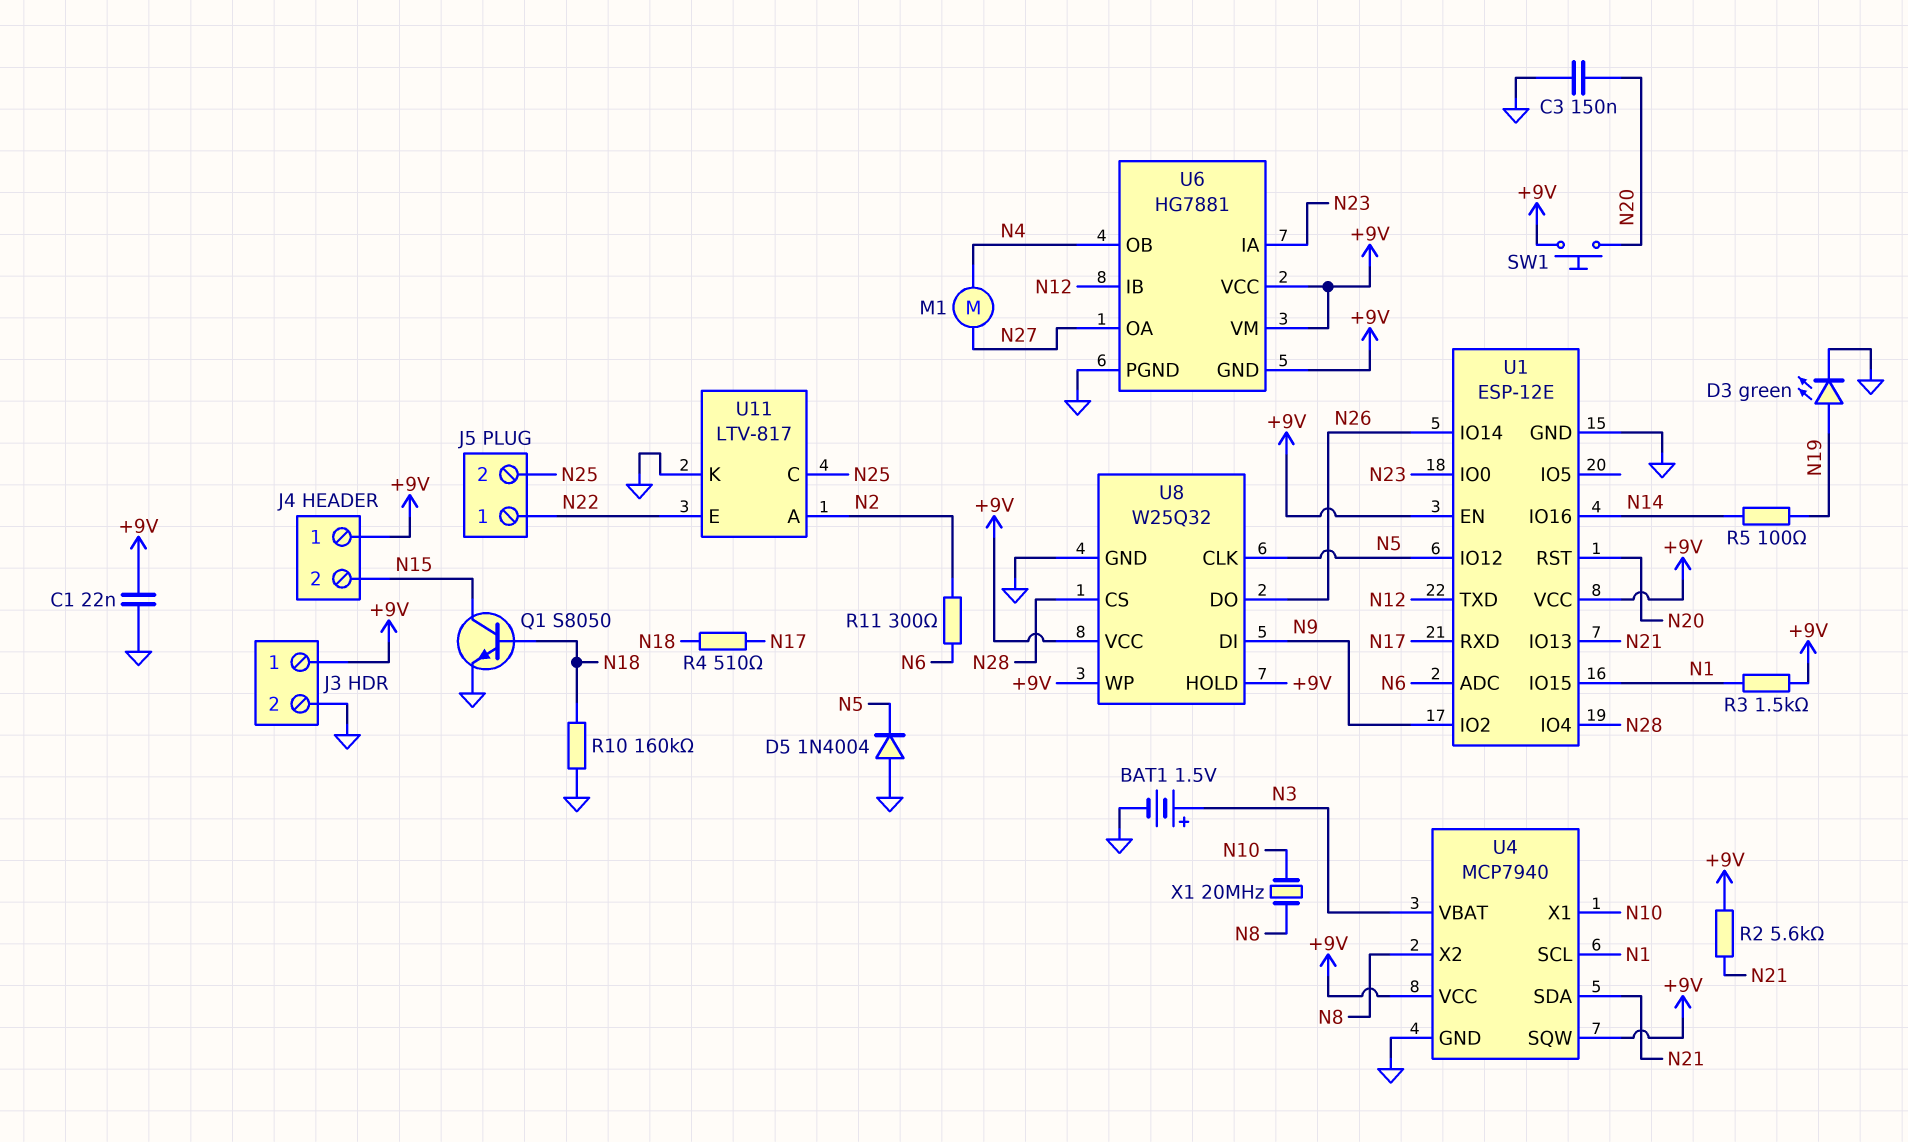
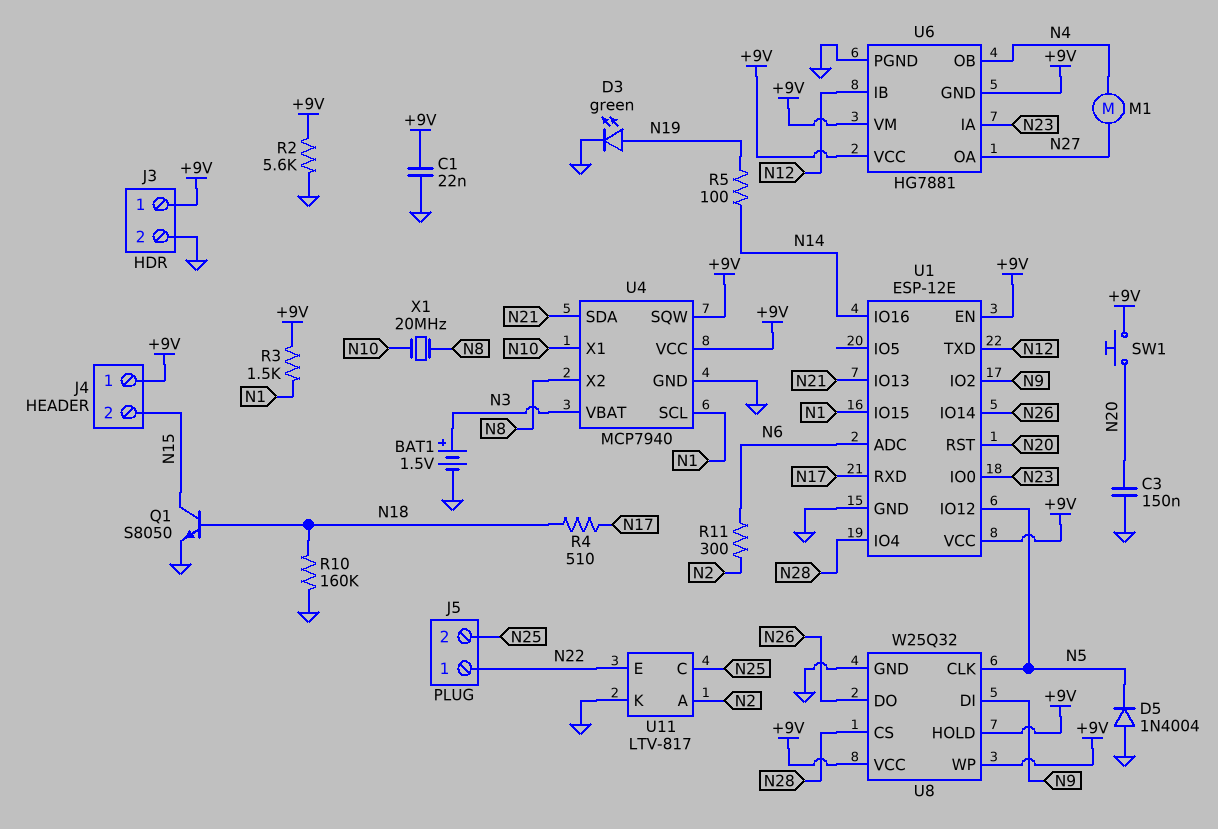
R2: 5.6k (+9V, N21) -> 5.6k (+9V, GND)

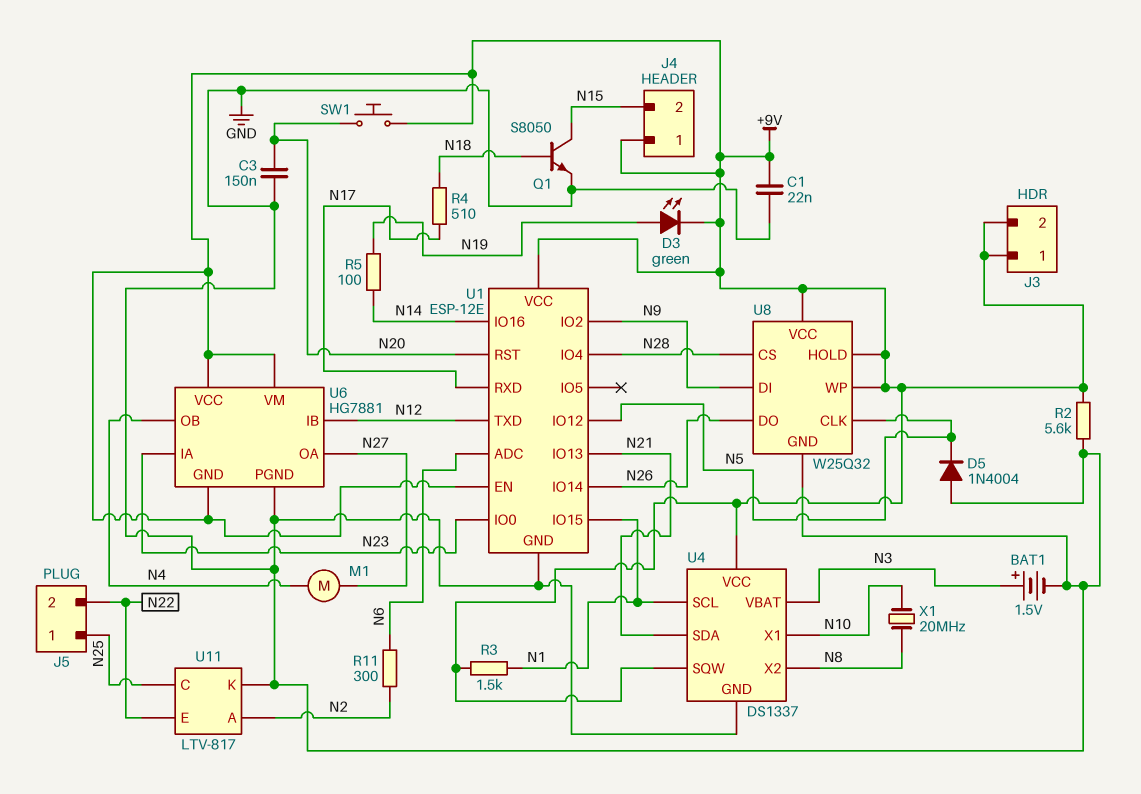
D3: LED green (A N19, K GND) -> LED green (A N19, K +9V)
J3 pin 2: GND -> +9V
J5 pin 1: N22 -> N25
J5 pin 2: N25 -> N22
R10: 160k (GND, N18) -> none
U4: MCP7940 -> DS1337

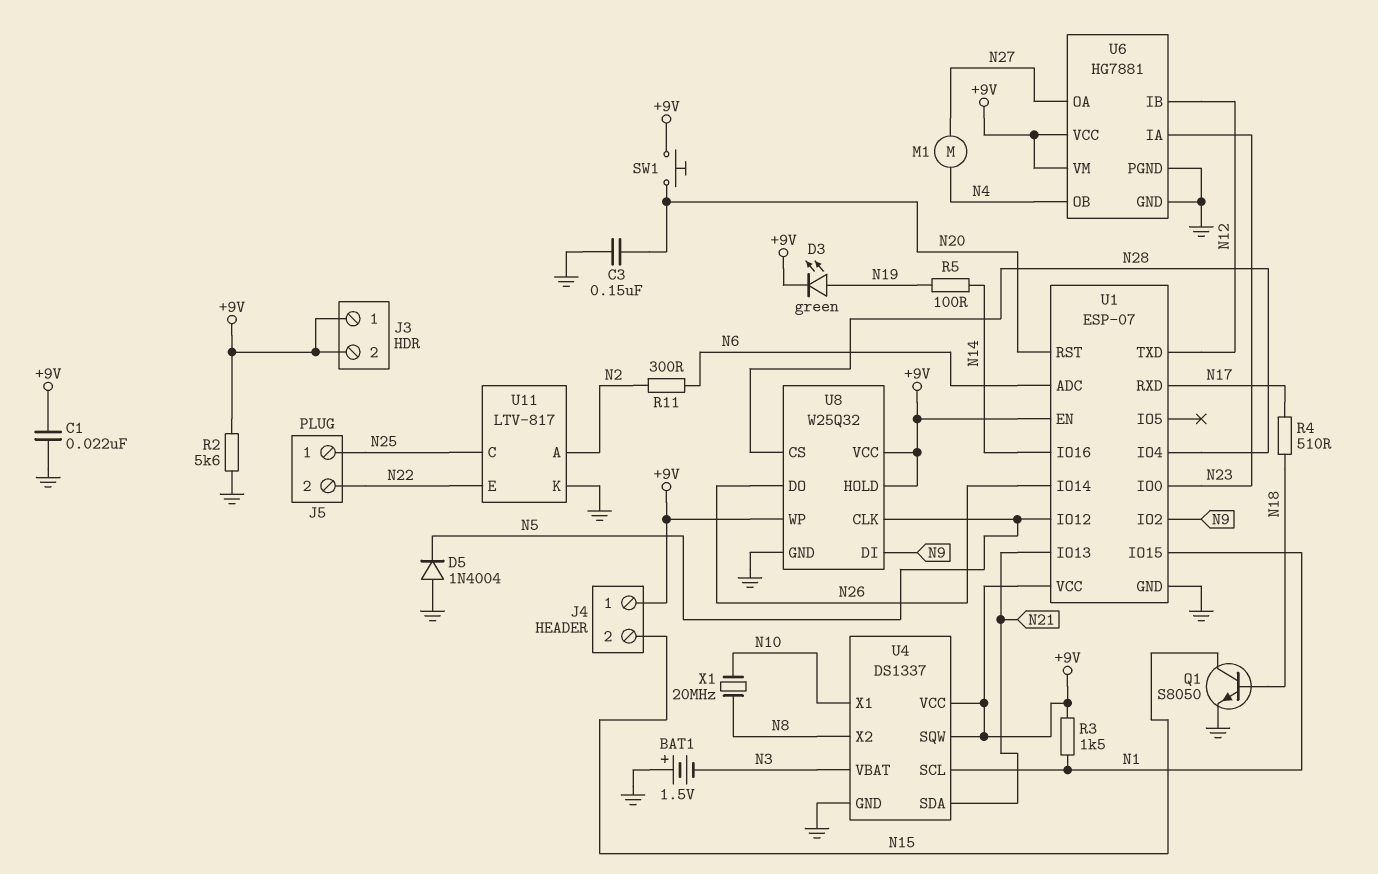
BAT1: 1.5V (plus N3, minus GND) -> 1.5V (plus GND, minus N3)
U1: ESP-12E -> ESP-07
U6 pin GND: +9V -> GND

